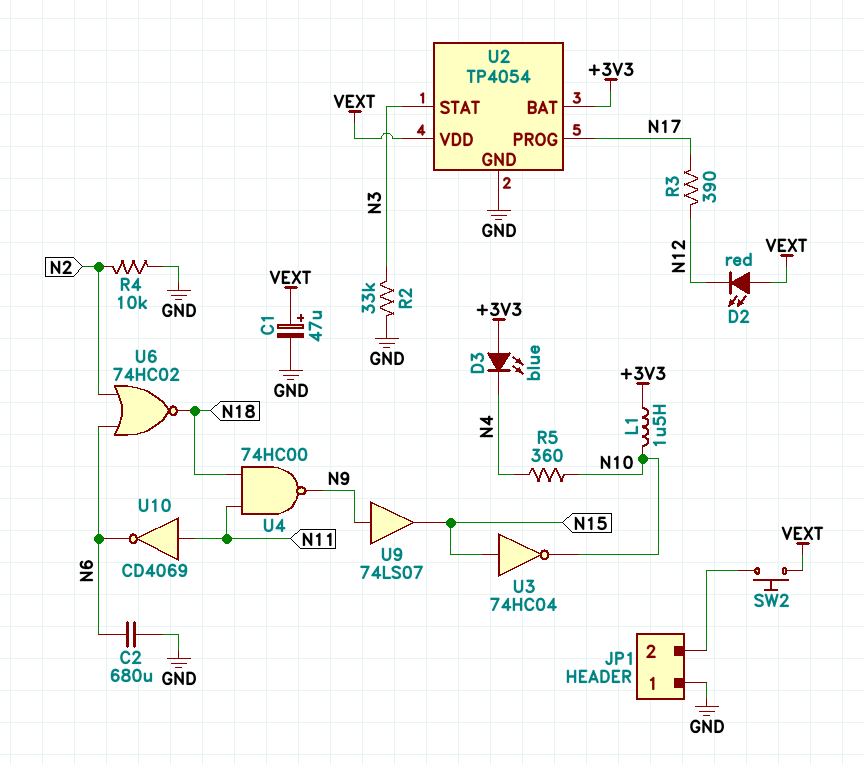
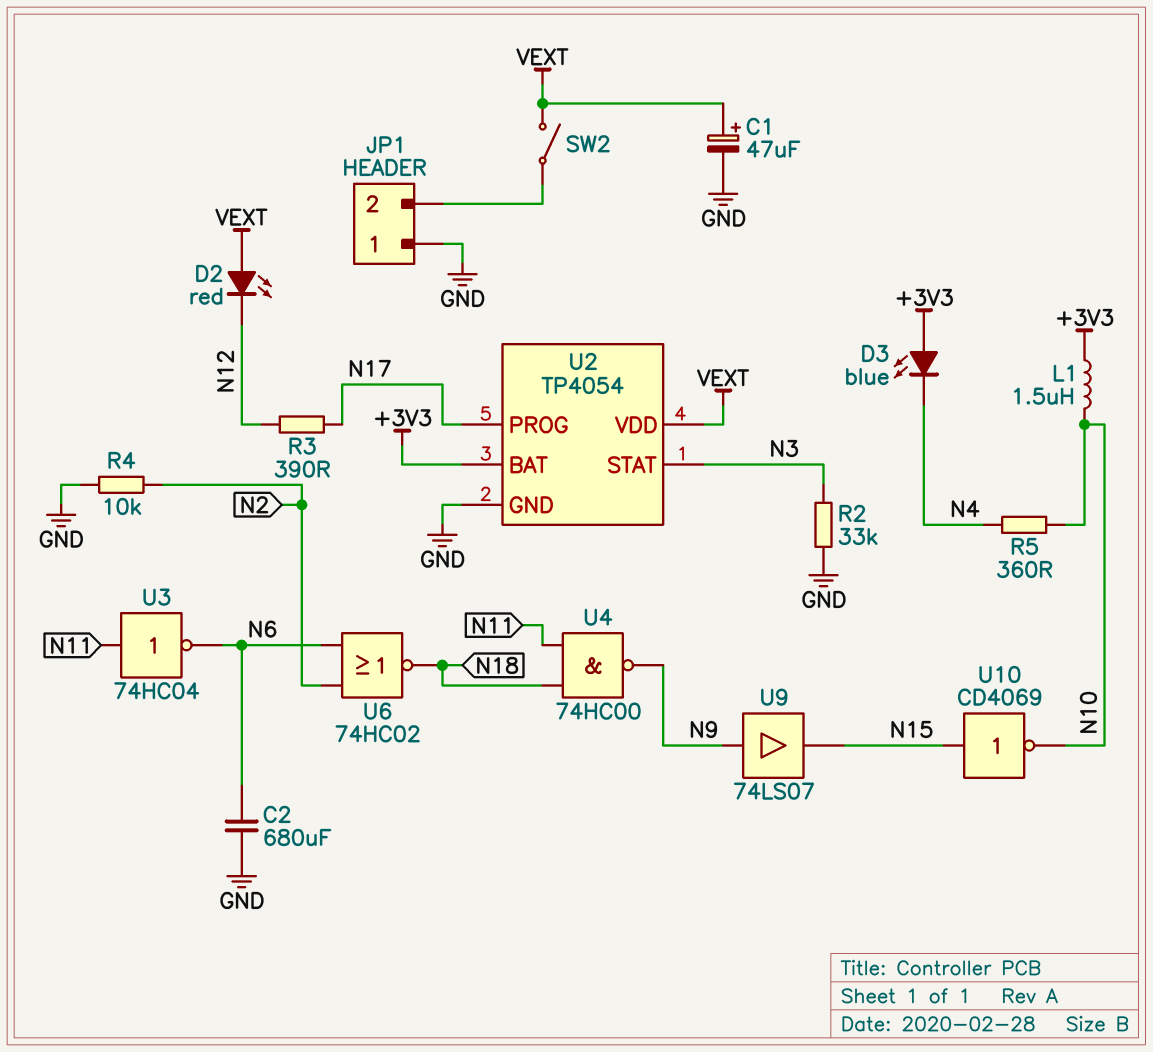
SW2: button (JP1/2, VEXT) -> switch (JP1/2, VEXT)
U3: NOT 74HC04 (in N15, out N10) -> NOT 74HC04 (in N11, out N6)
U10: NOT CD4069 (in N11, out N6) -> NOT CD4069 (in N15, out N10)

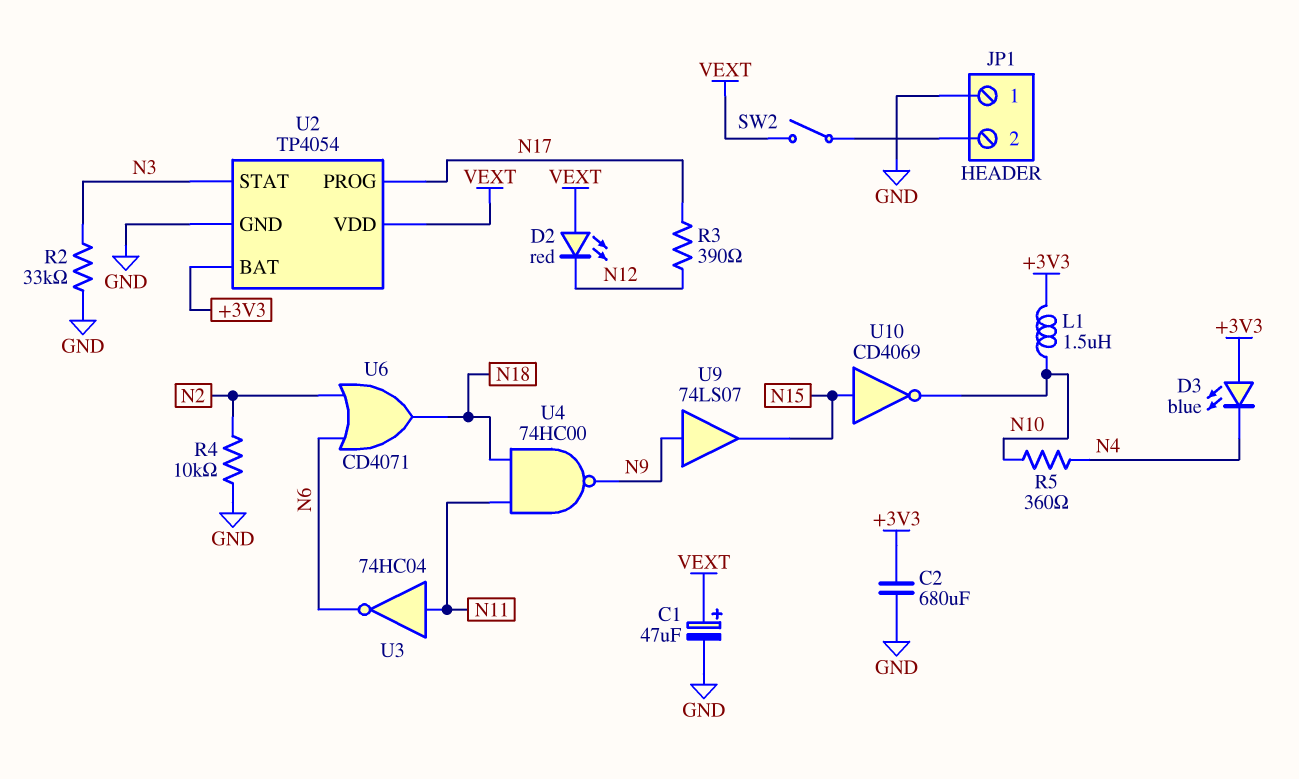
C2: 680uF (GND, N6) -> 680uF (+3V3, GND)
U6: NOR 74HC02 (in N2, in N6, out N18) -> OR CD4071 (in N2, in N6, out N18)

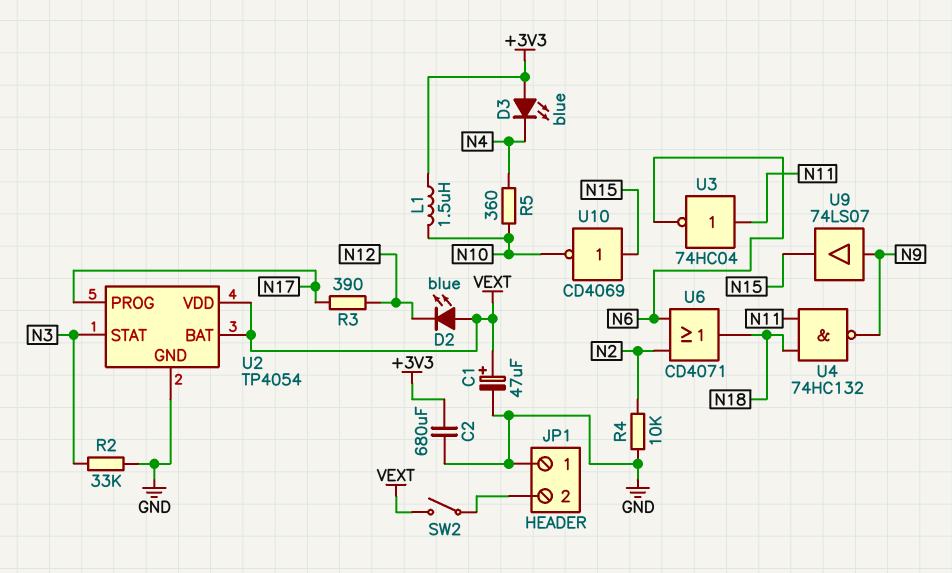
D2: LED red (A VEXT, K N12) -> LED blue (A VEXT, K N12)
U2 pin BAT: +3V3 -> VEXT
U4: NAND 74HC00 (in N11, in N18, out N9) -> NAND 74HC132 (in N11, in N18, out N9)

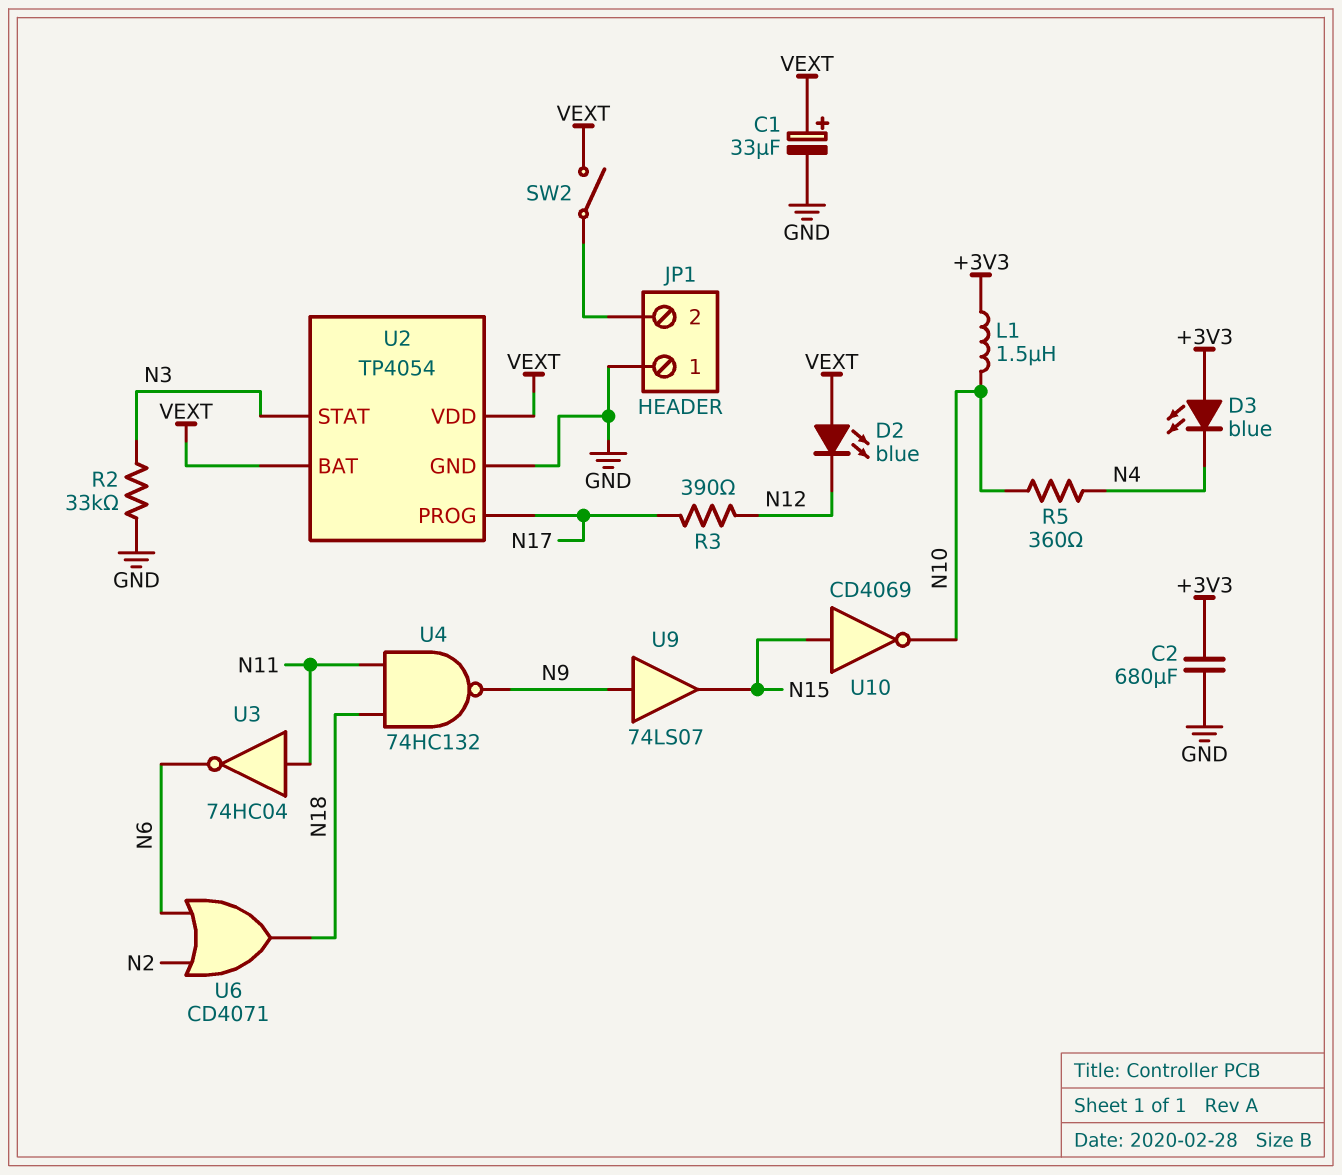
C1: 47uF (plus VEXT, minus GND) -> 33uF (plus VEXT, minus GND)
R4: 10k (GND, N2) -> none

